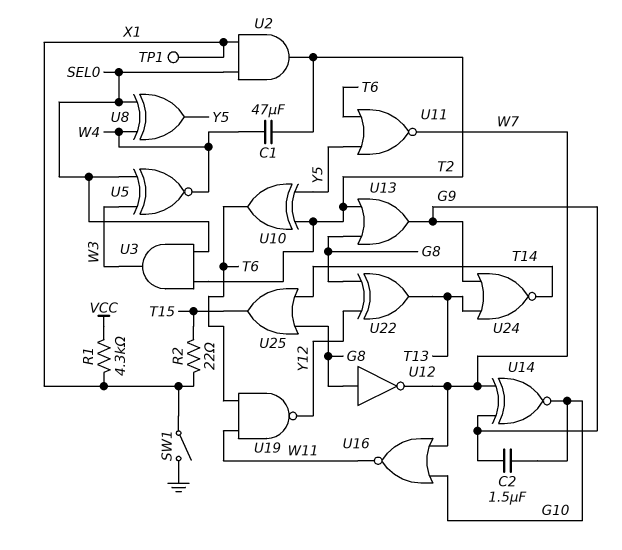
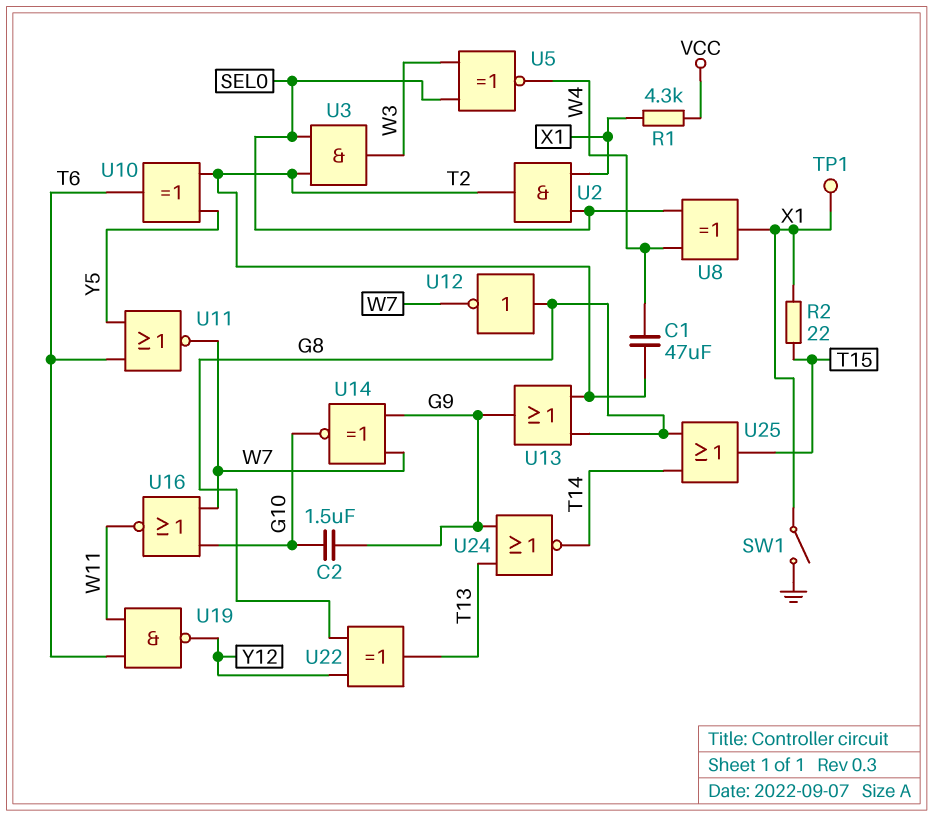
U8: XOR (in SEL0, in W4, out Y5) -> XOR (in SEL0, in W4, out X1)

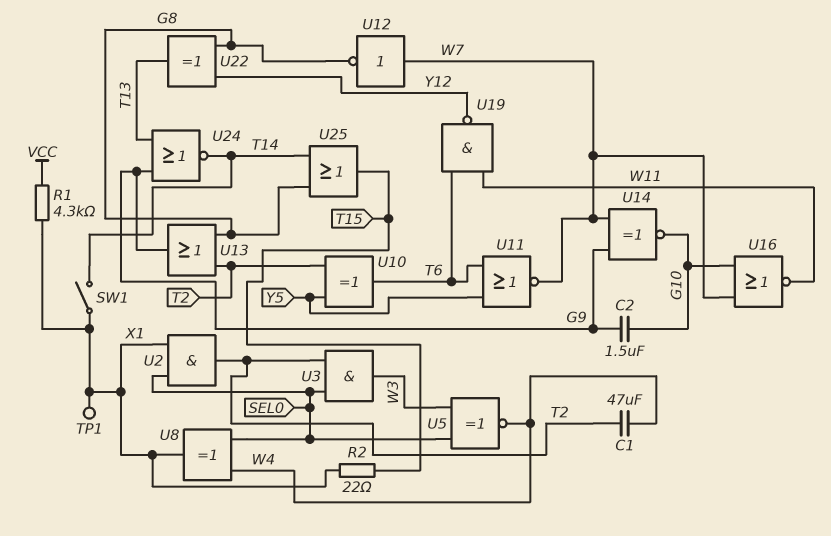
SW1: switch (GND, X1) -> switch (T14, X1)
U12: NOT (in G8, out W7) -> NOT (in W7, out G8)

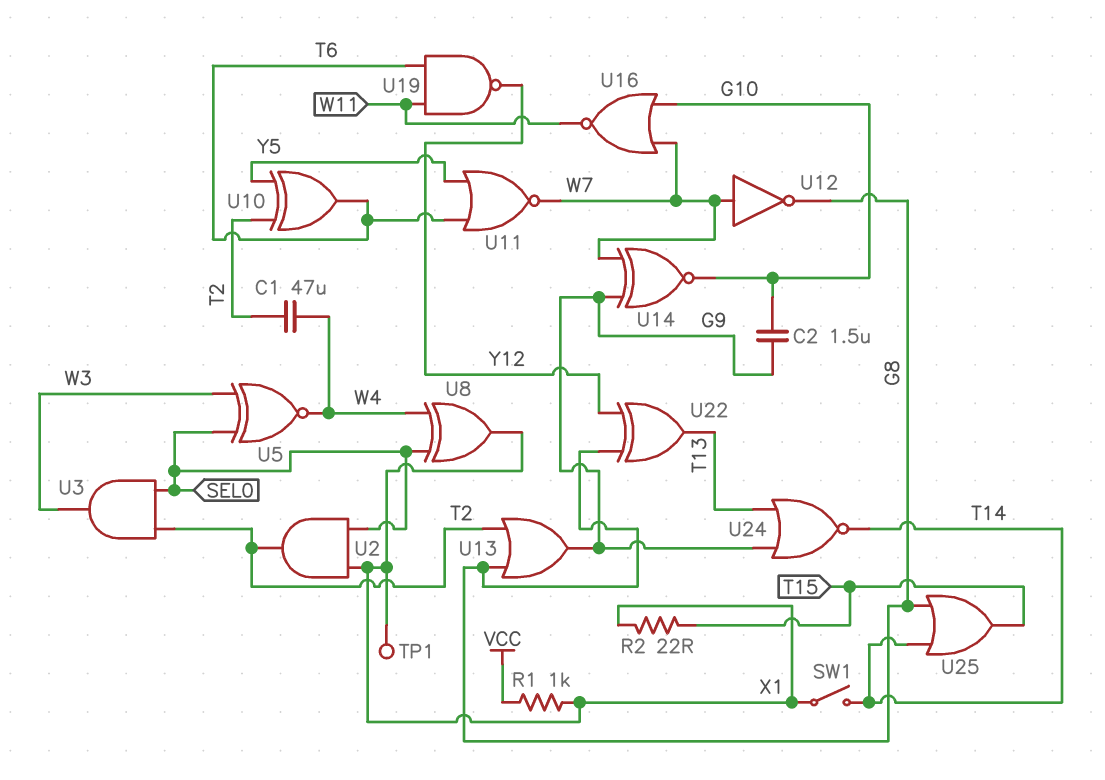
R1: 4.3k (VCC, X1) -> 1k (VCC, X1)

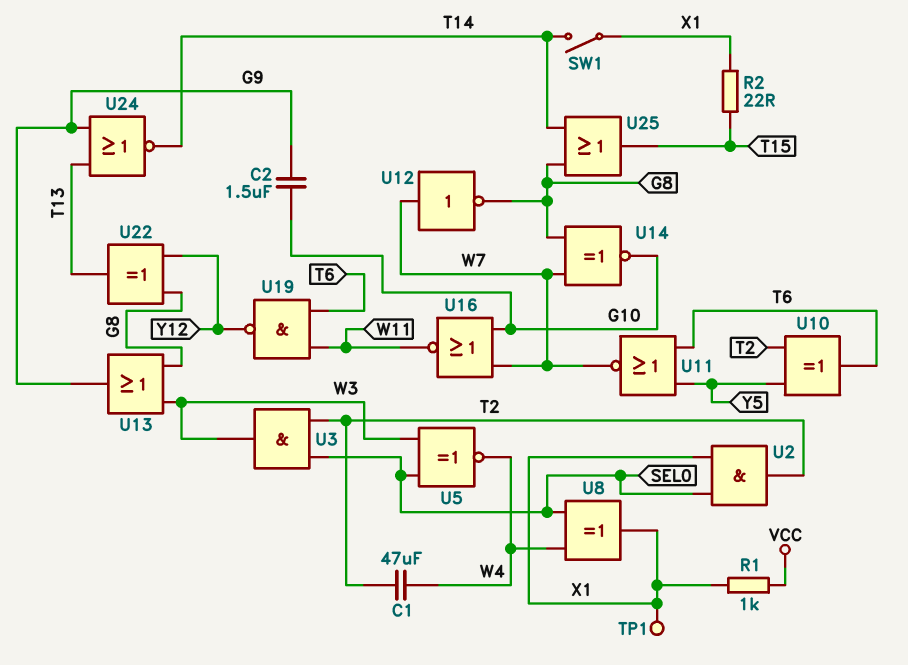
U13: OR (in G8, in T2, out G9) -> OR (in G8, in W3, out G9)
U14: XNOR (in G9, in W7, out G10) -> XNOR (in G8, in W7, out G10)

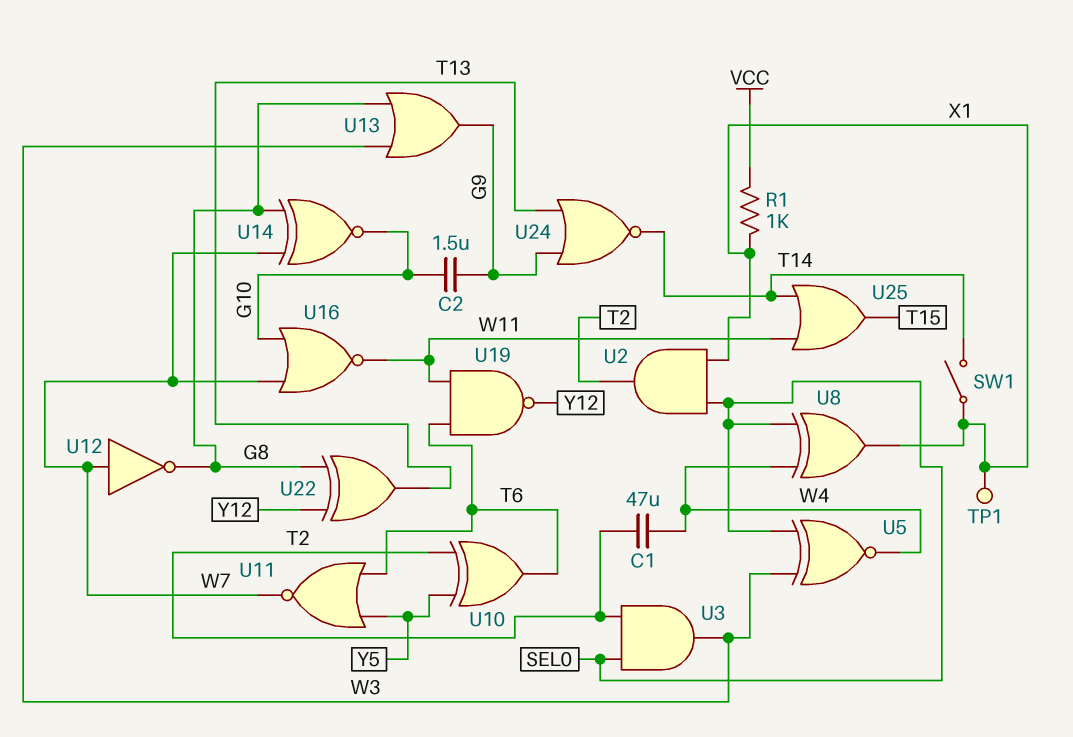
R2: 22 (T15, X1) -> none
U25: OR (in G8, in T14, out T15) -> OR (in T14, in W11, out T15)

